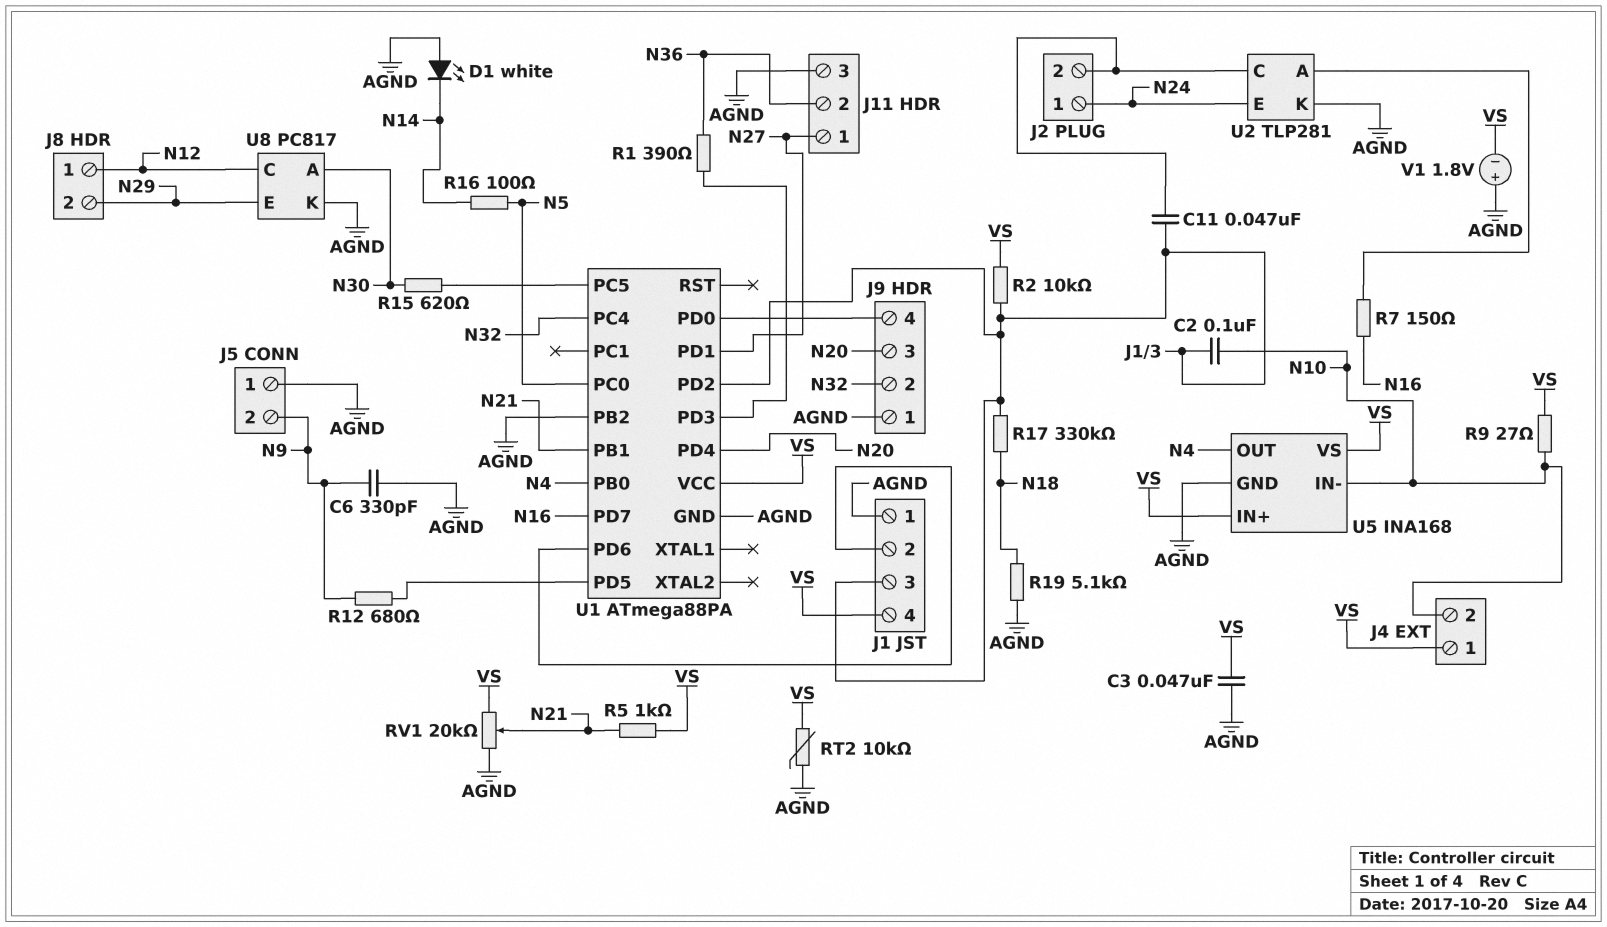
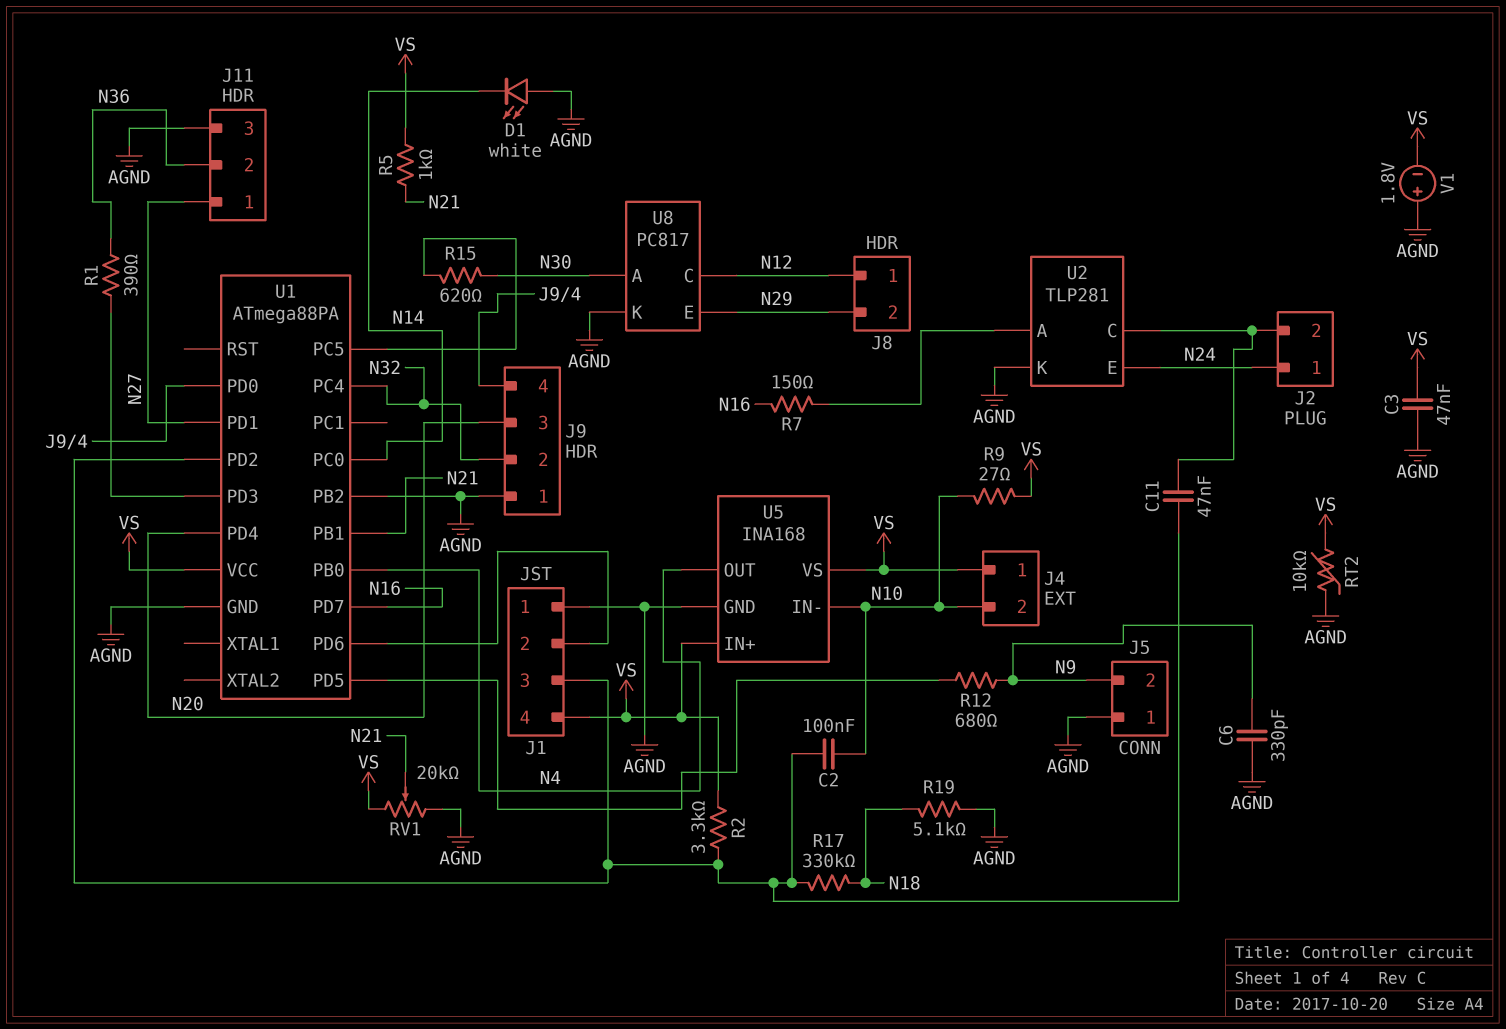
R2: 10k (J1/3, VS) -> 3.3k (J1/3, VS)
R16: 100 (N5, N14) -> none
U1 pin PC0: N5 -> N14

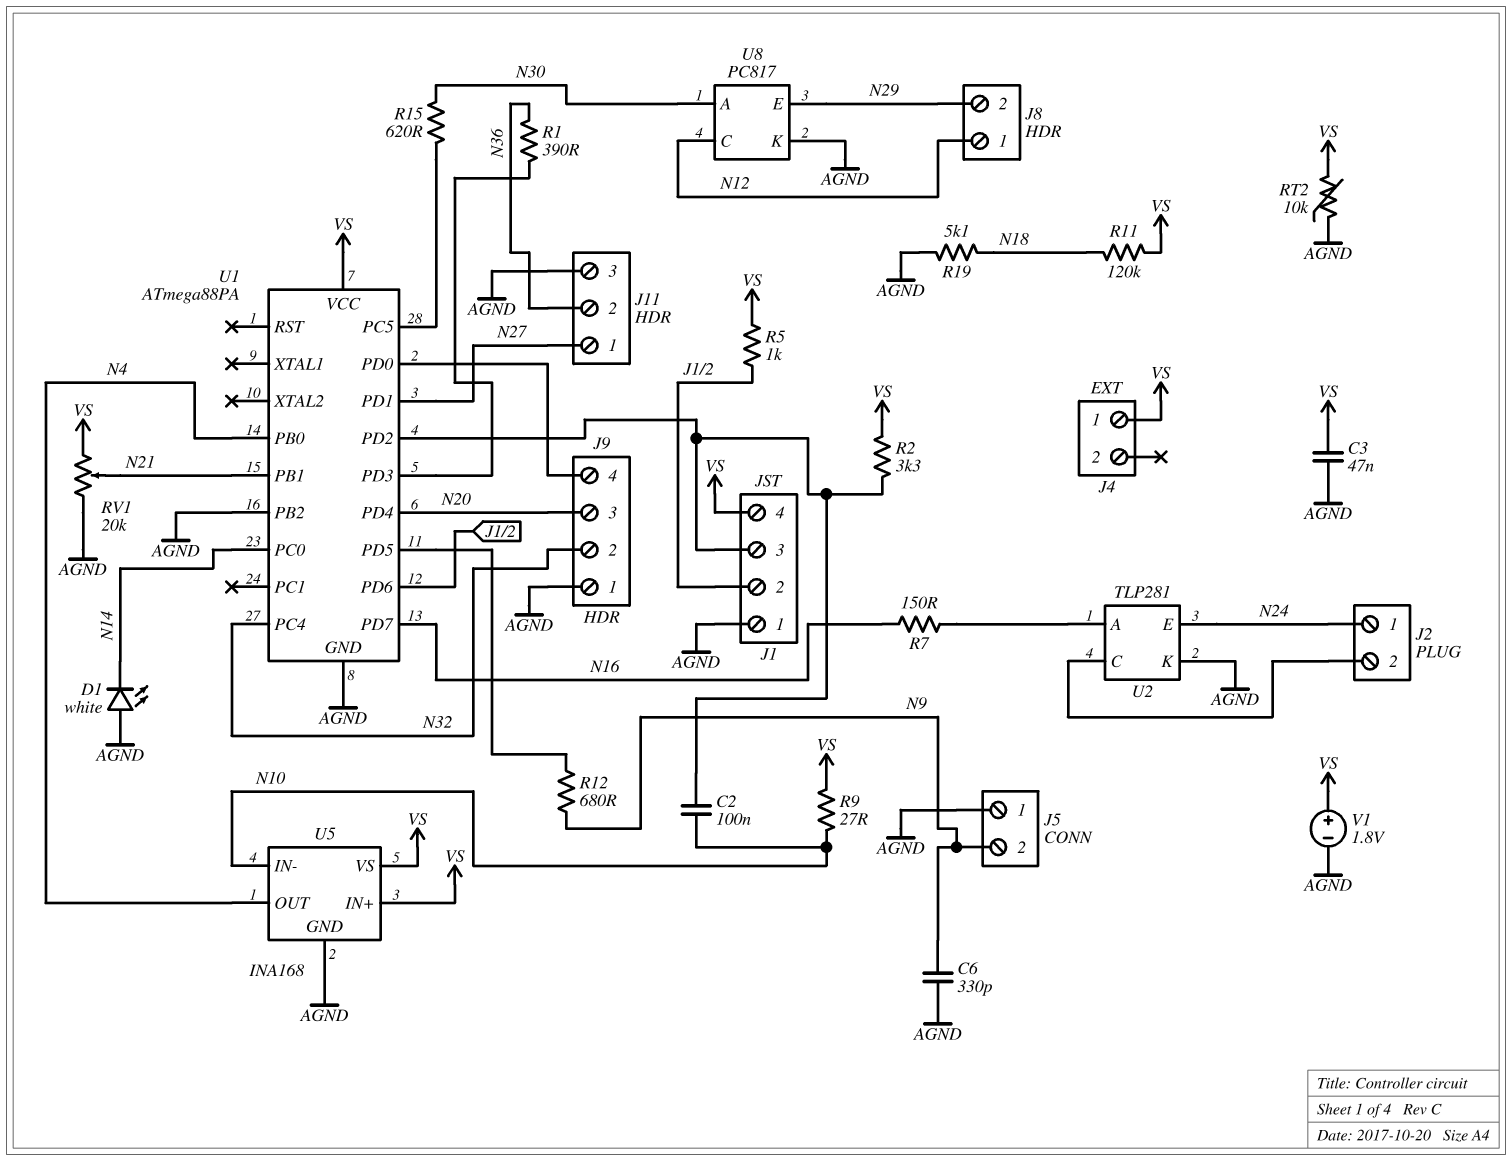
C11: 47nF (J1/3, J2/2) -> none
J4 pin 2: N10 -> none
R5: 1k (N21, VS) -> 1k (J1/2, VS)
R11: none -> 120k (N18, VS)
R17: 330k (J1/3, N18) -> none
V1: 1.8V (plus AGND, minus VS) -> 1.8V (plus VS, minus AGND)

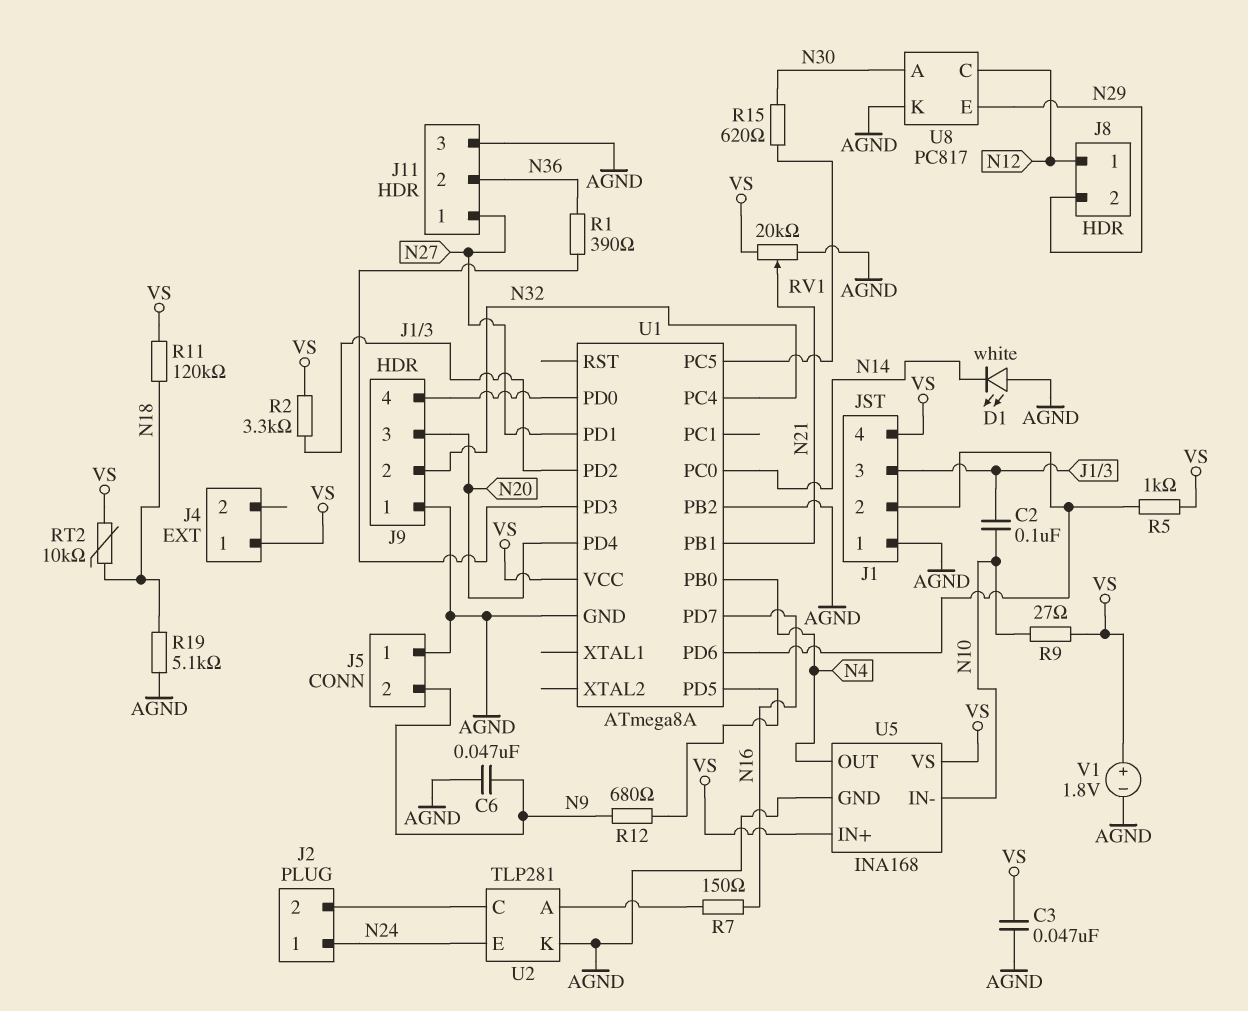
C6: 330pF (AGND, N9) -> 47nF (AGND, N9)
RT2: 10k (AGND, VS) -> 10k (N18, VS)
U1: ATmega88PA -> ATmega8A

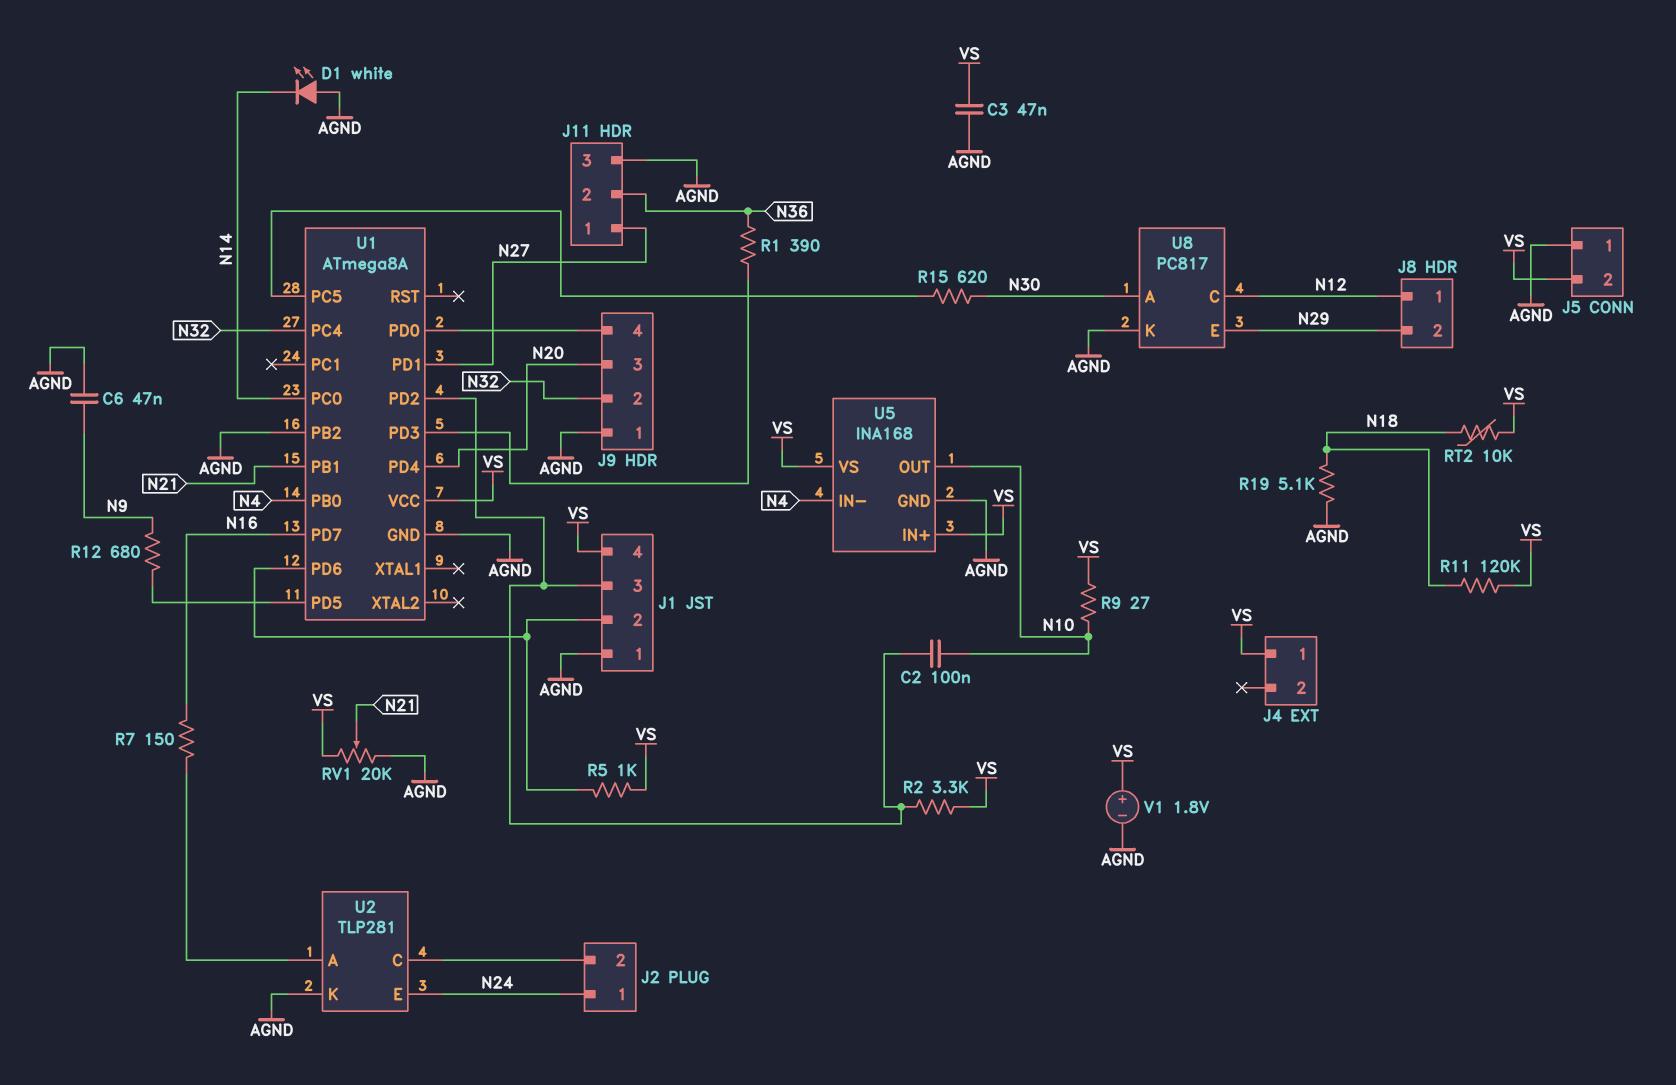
J5 pin 2: N9 -> VS
U5 pin IN-: N10 -> N4
U5 pin OUT: N4 -> N10

